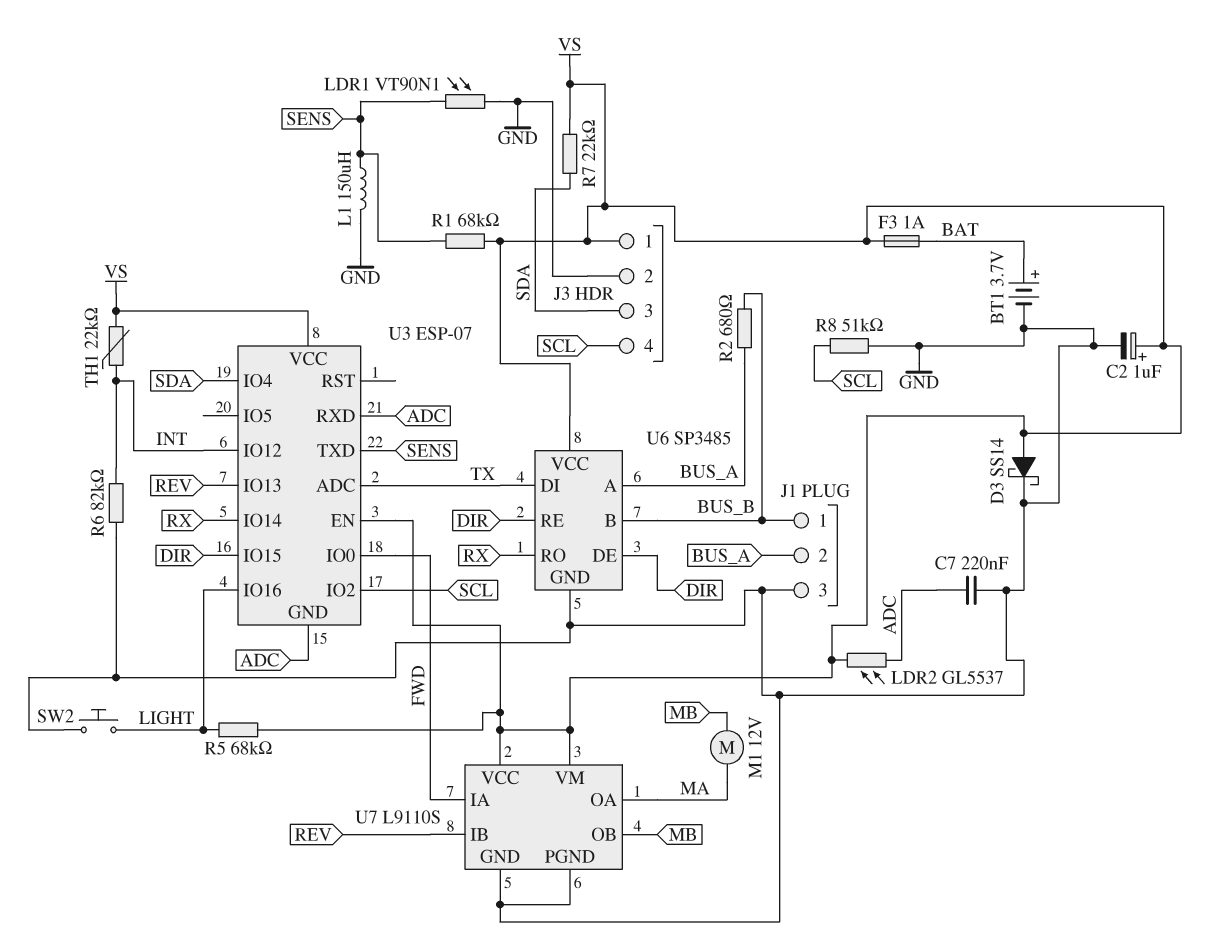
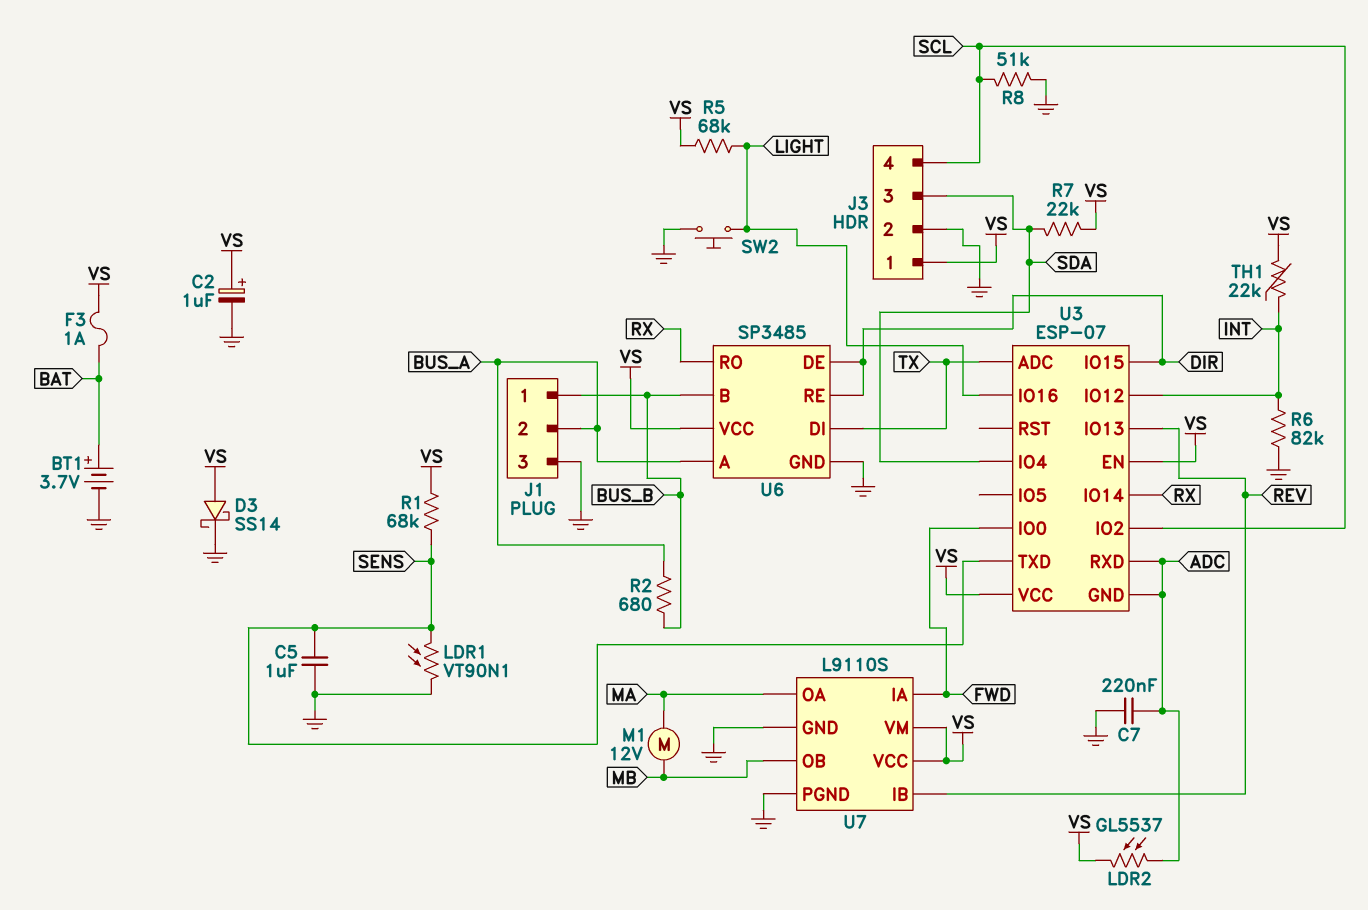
C5: none -> 1uF (GND, SENS)
L1: 150uH (GND, SENS) -> none

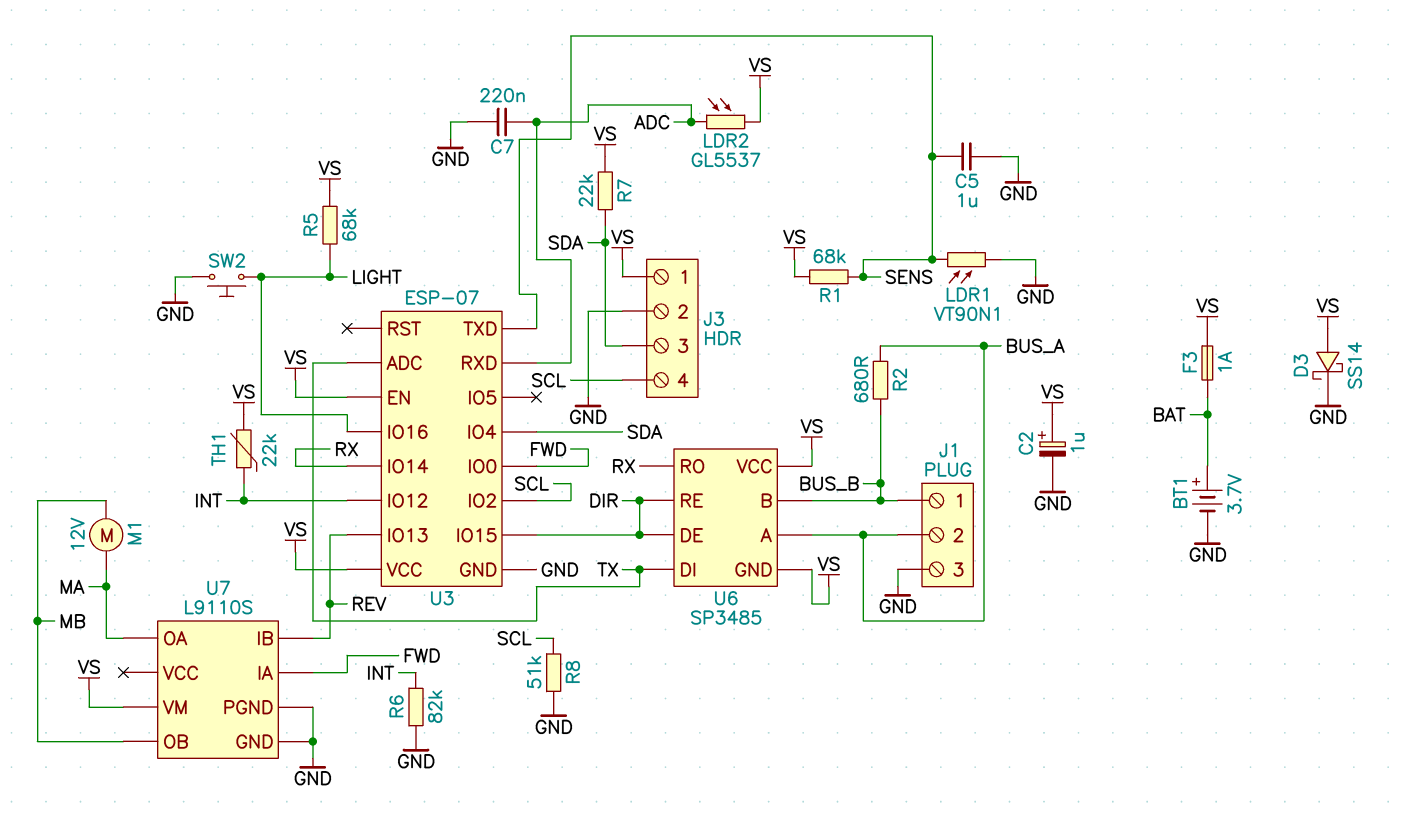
U3 pin GND: ADC -> GND
U6 pin GND: GND -> VS
U7 pin VCC: VS -> none

